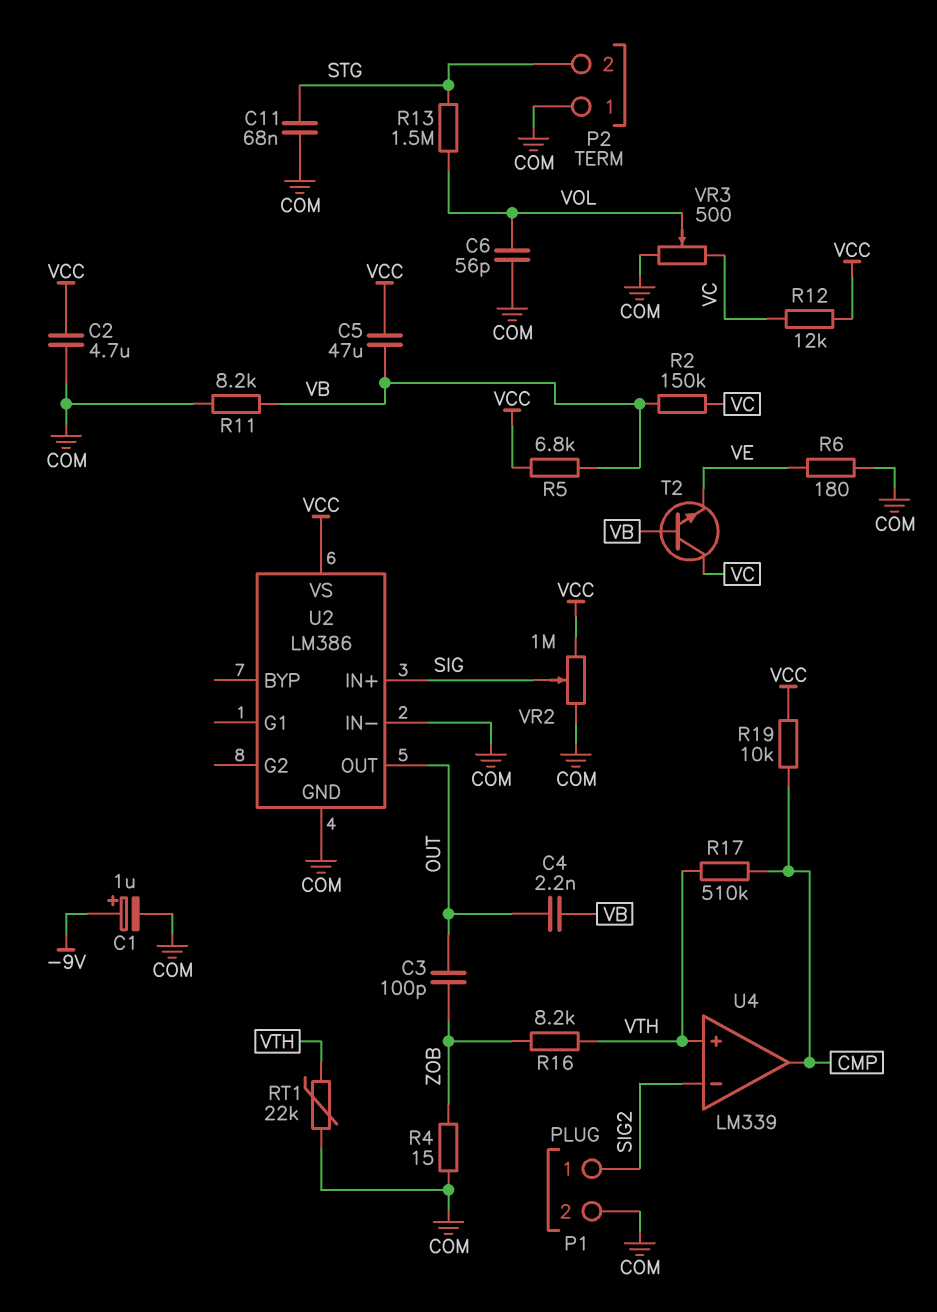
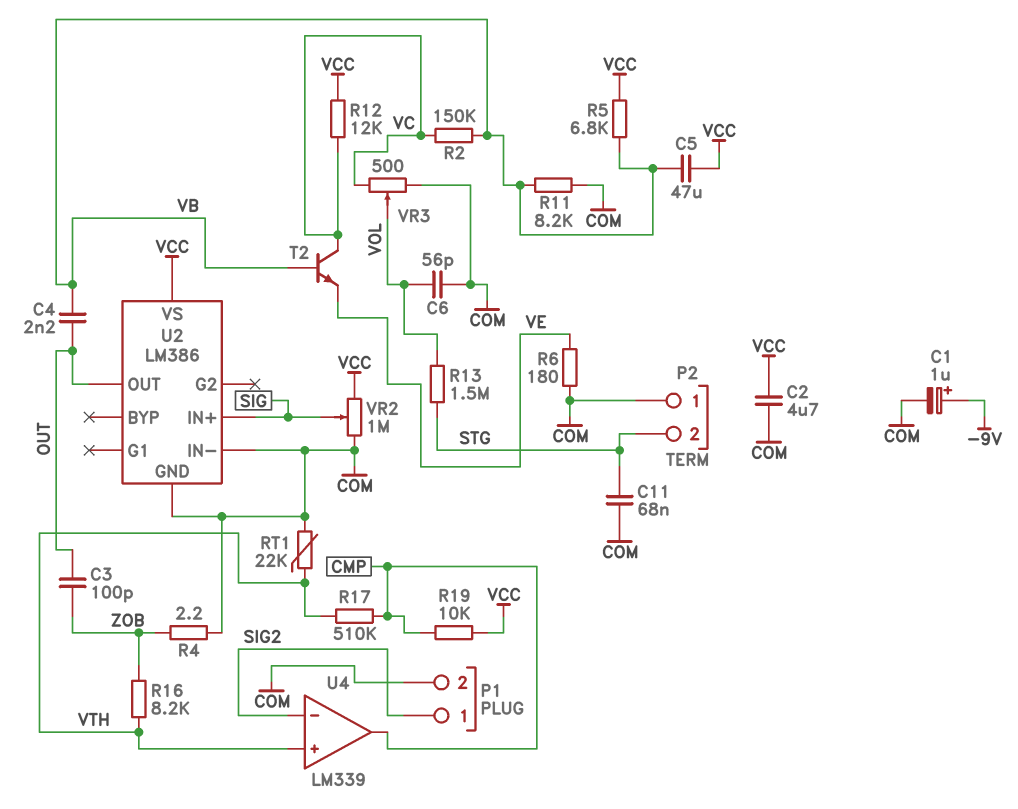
R4: 15 (COM, ZOB) -> 2.2 (COM, ZOB)

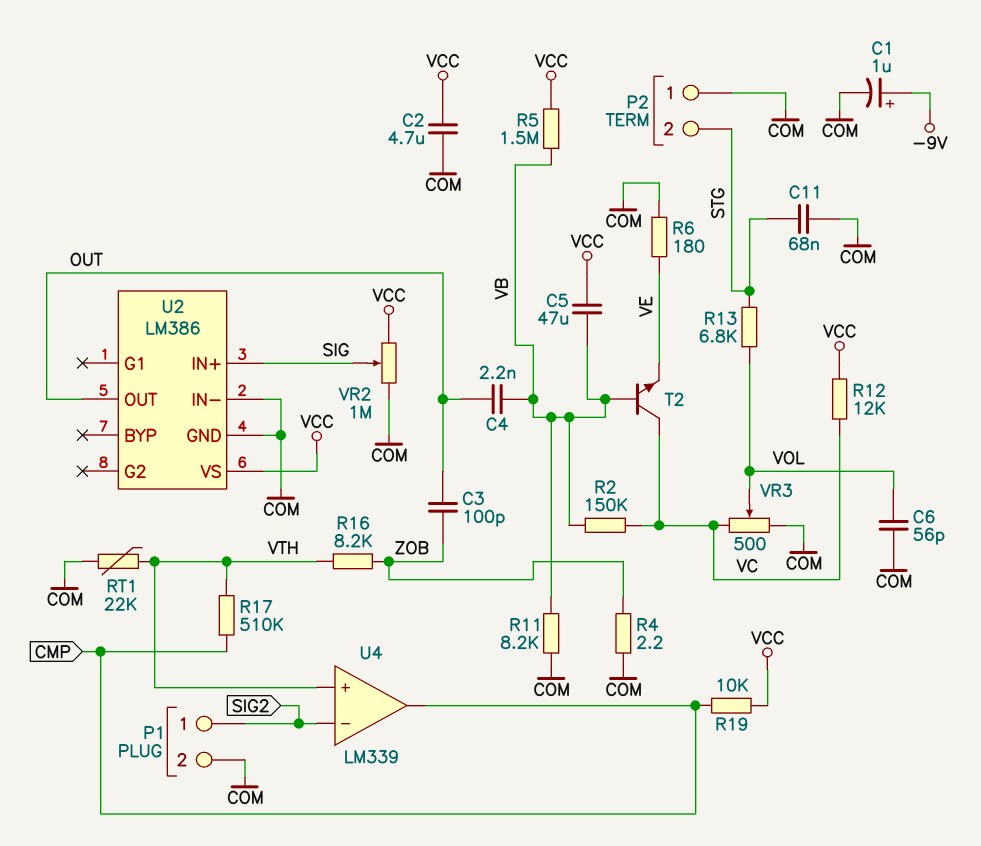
R5: 6.8k (VB, VCC) -> 1.5M (VB, VCC)
R13: 1.5M (STG, VOL) -> 6.8k (STG, VOL)

